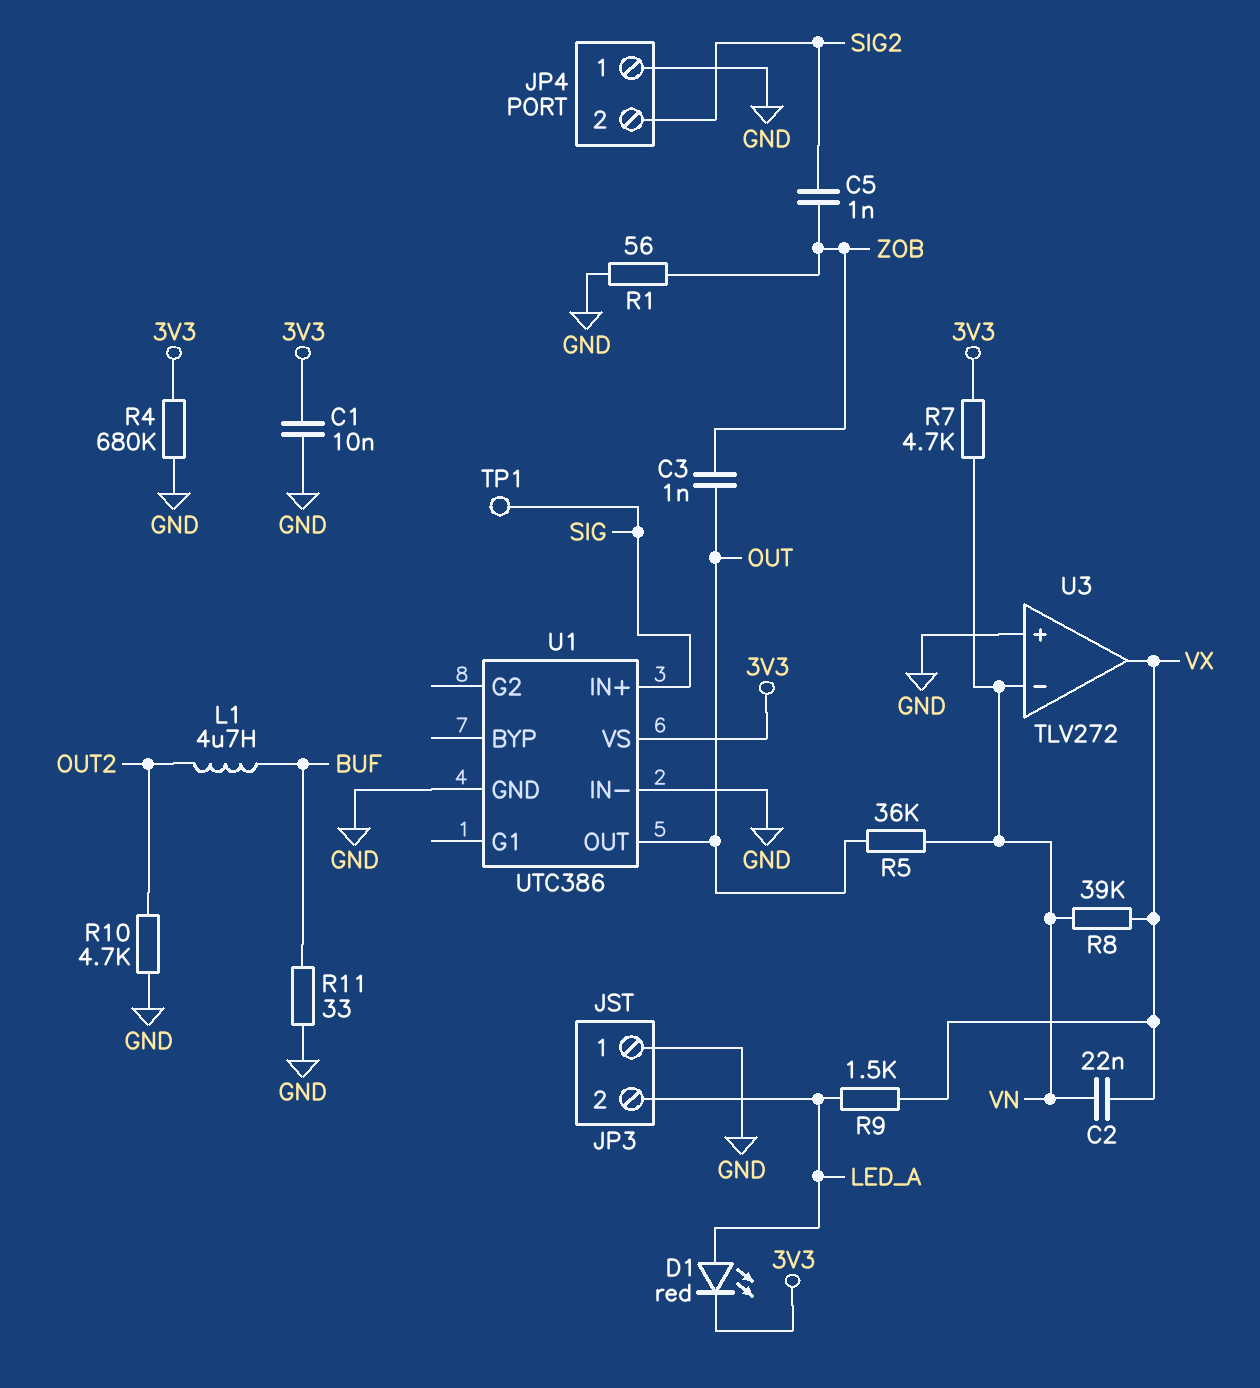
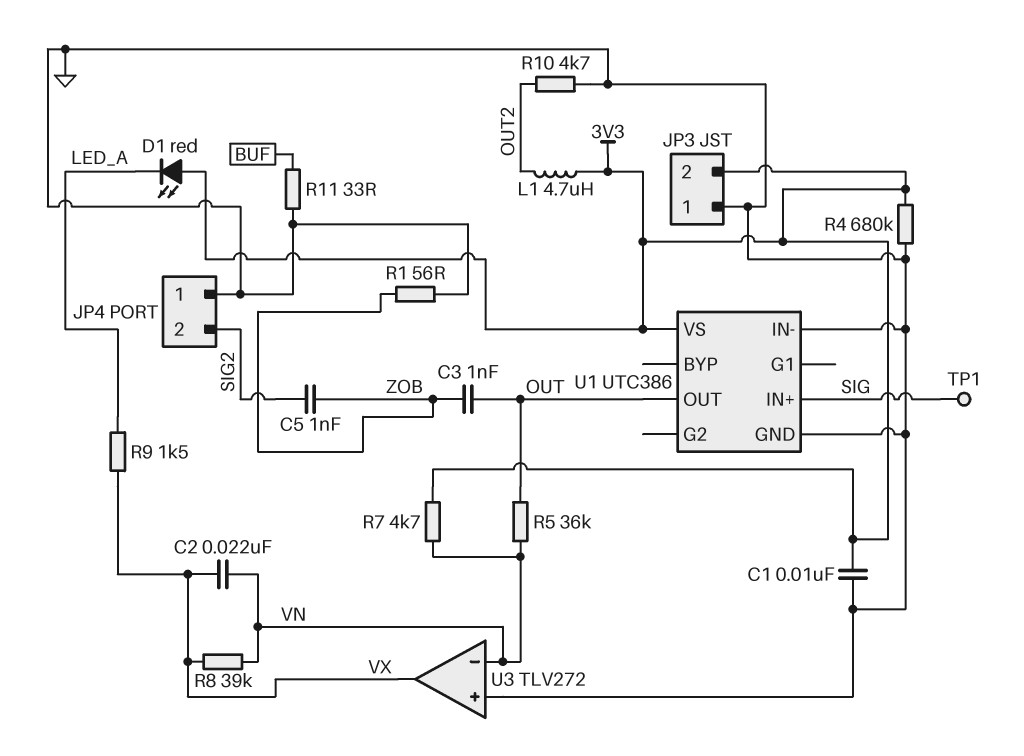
D1: LED red (A LED_A, K 3V3) -> LED red (A 3V3, K LED_A)
JP3 pin 2: LED_A -> 3V3
L1: 4.7uH (BUF, OUT2) -> 4.7uH (3V3, OUT2)

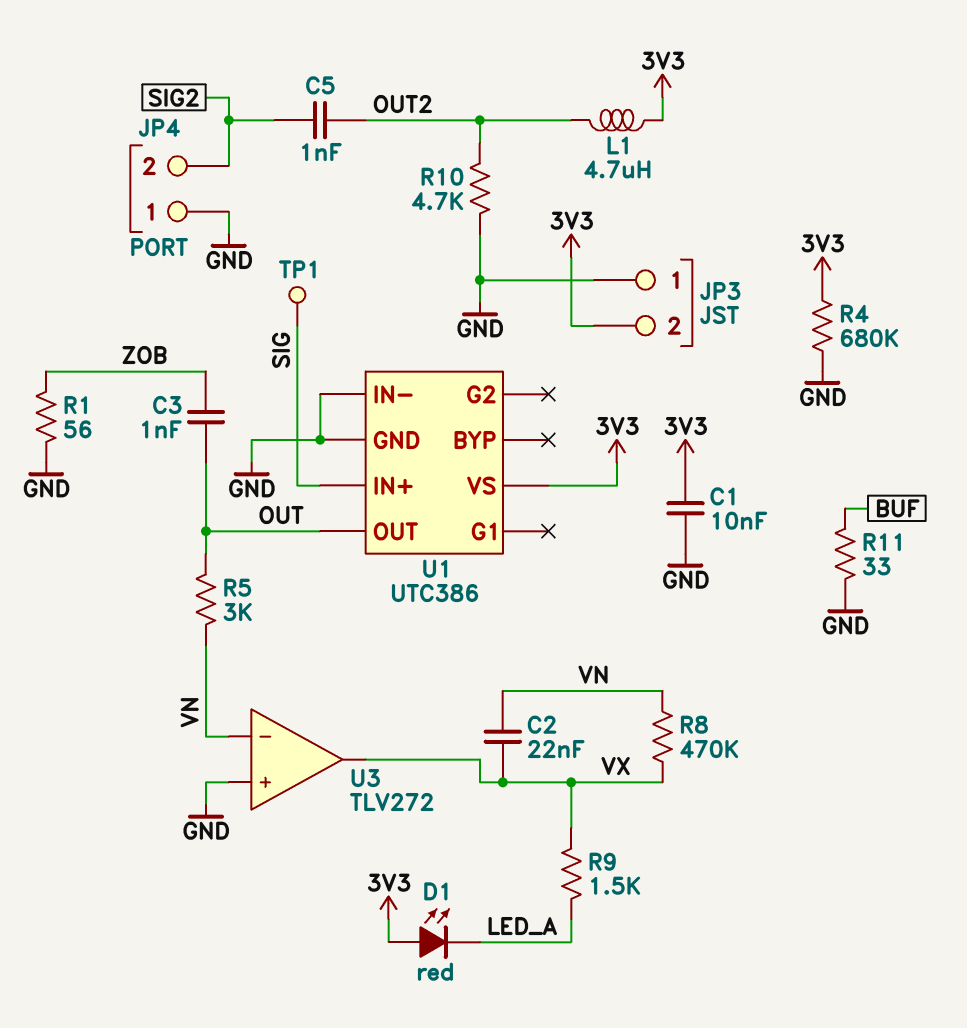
C5: 1nF (SIG2, ZOB) -> 1nF (OUT2, SIG2)
R5: 36k (OUT, VN) -> 3k (OUT, VN)
R7: 4.7k (3V3, VN) -> none
R8: 39k (VN, VX) -> 470k (VN, VX)

